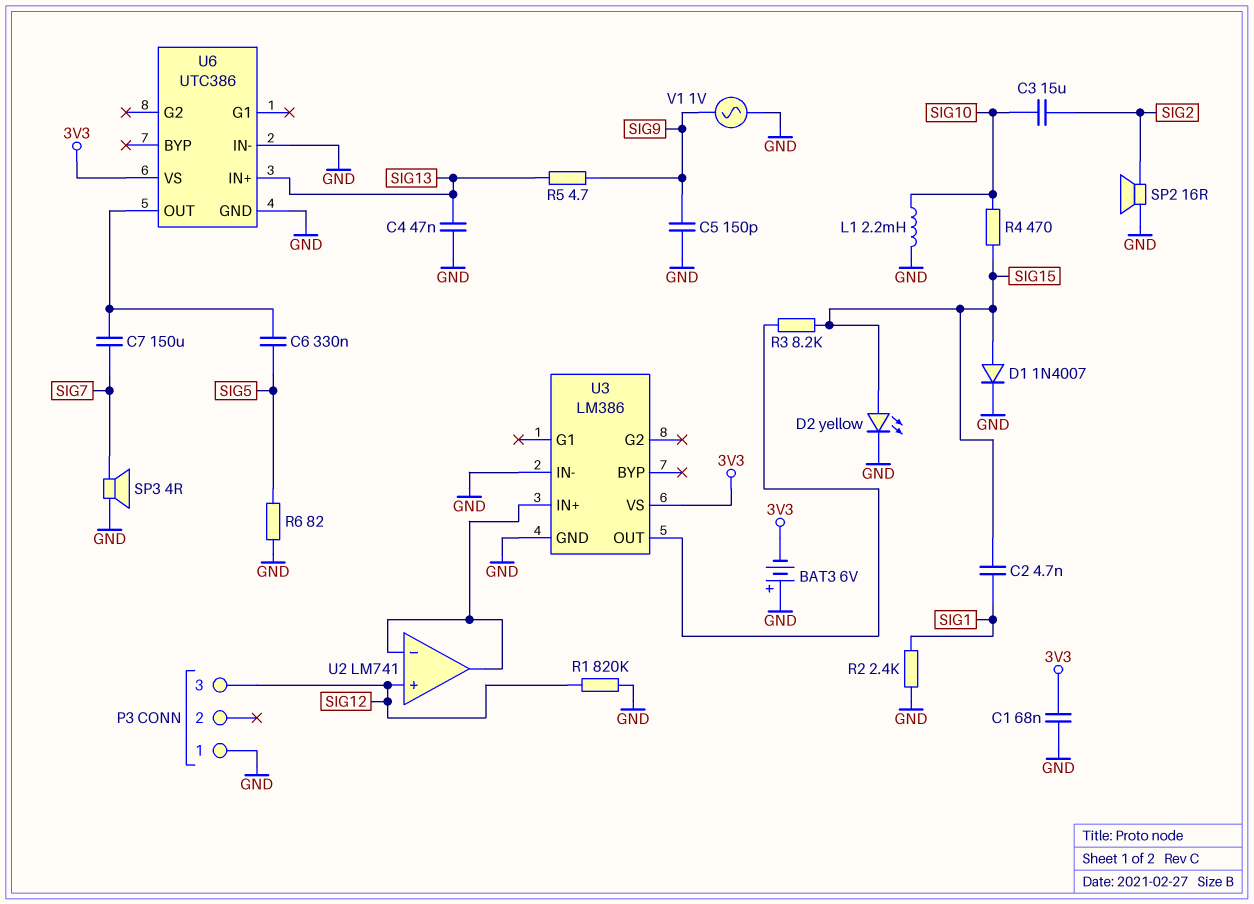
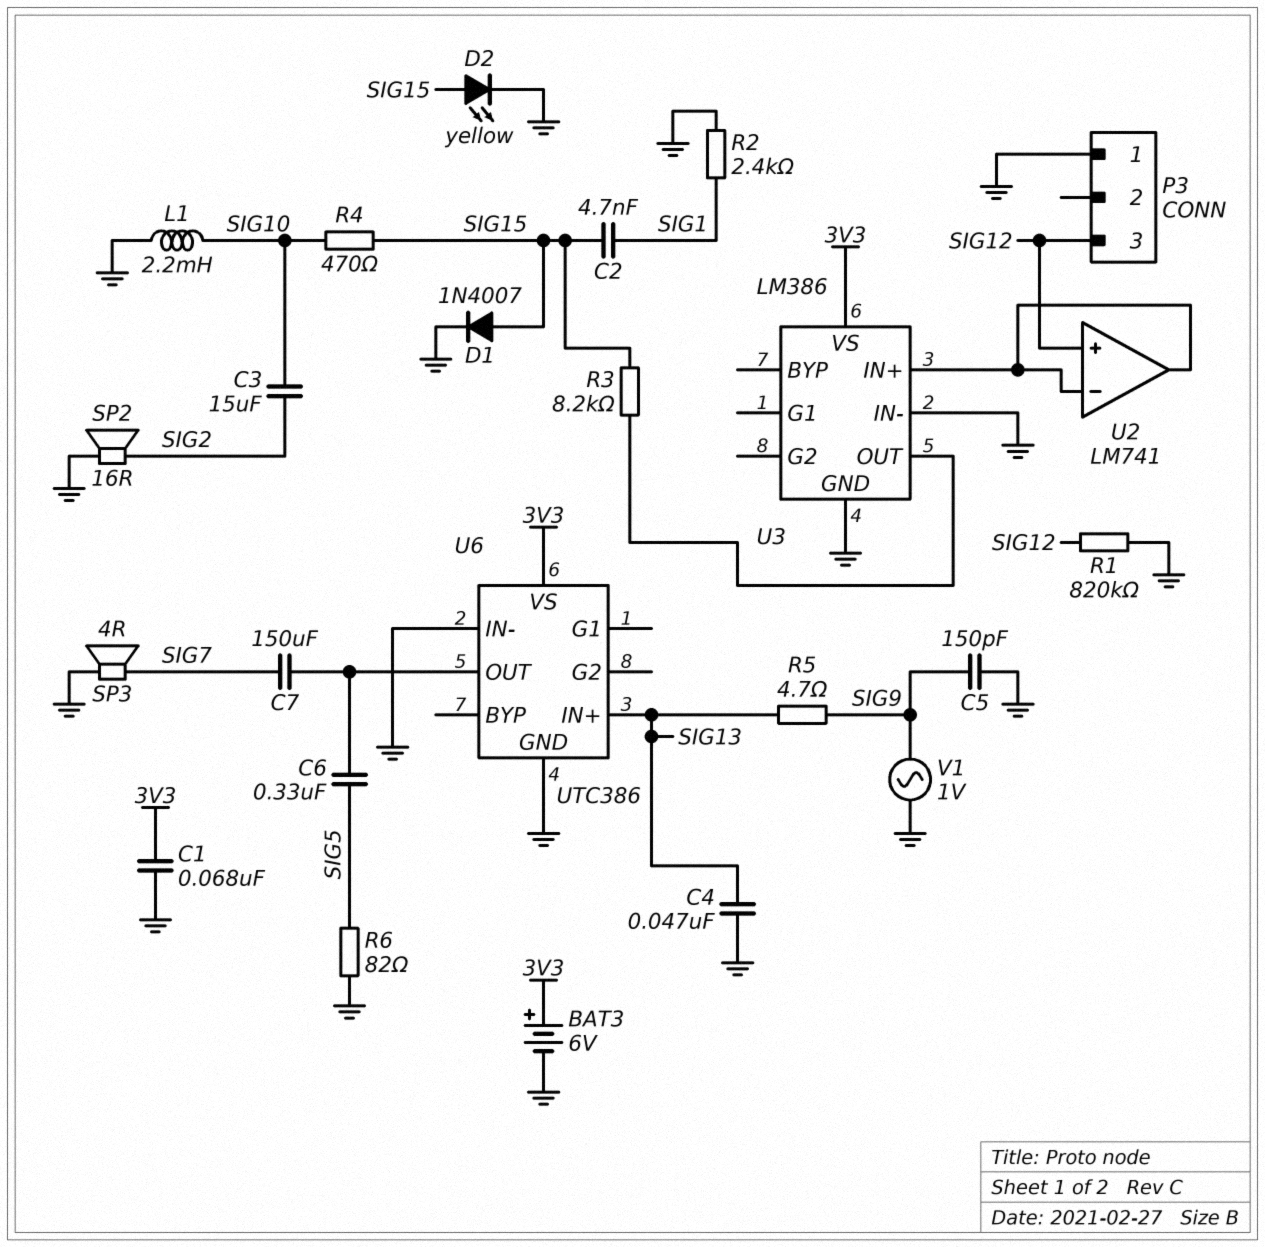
BAT3: 6V (plus GND, minus 3V3) -> 6V (plus 3V3, minus GND)

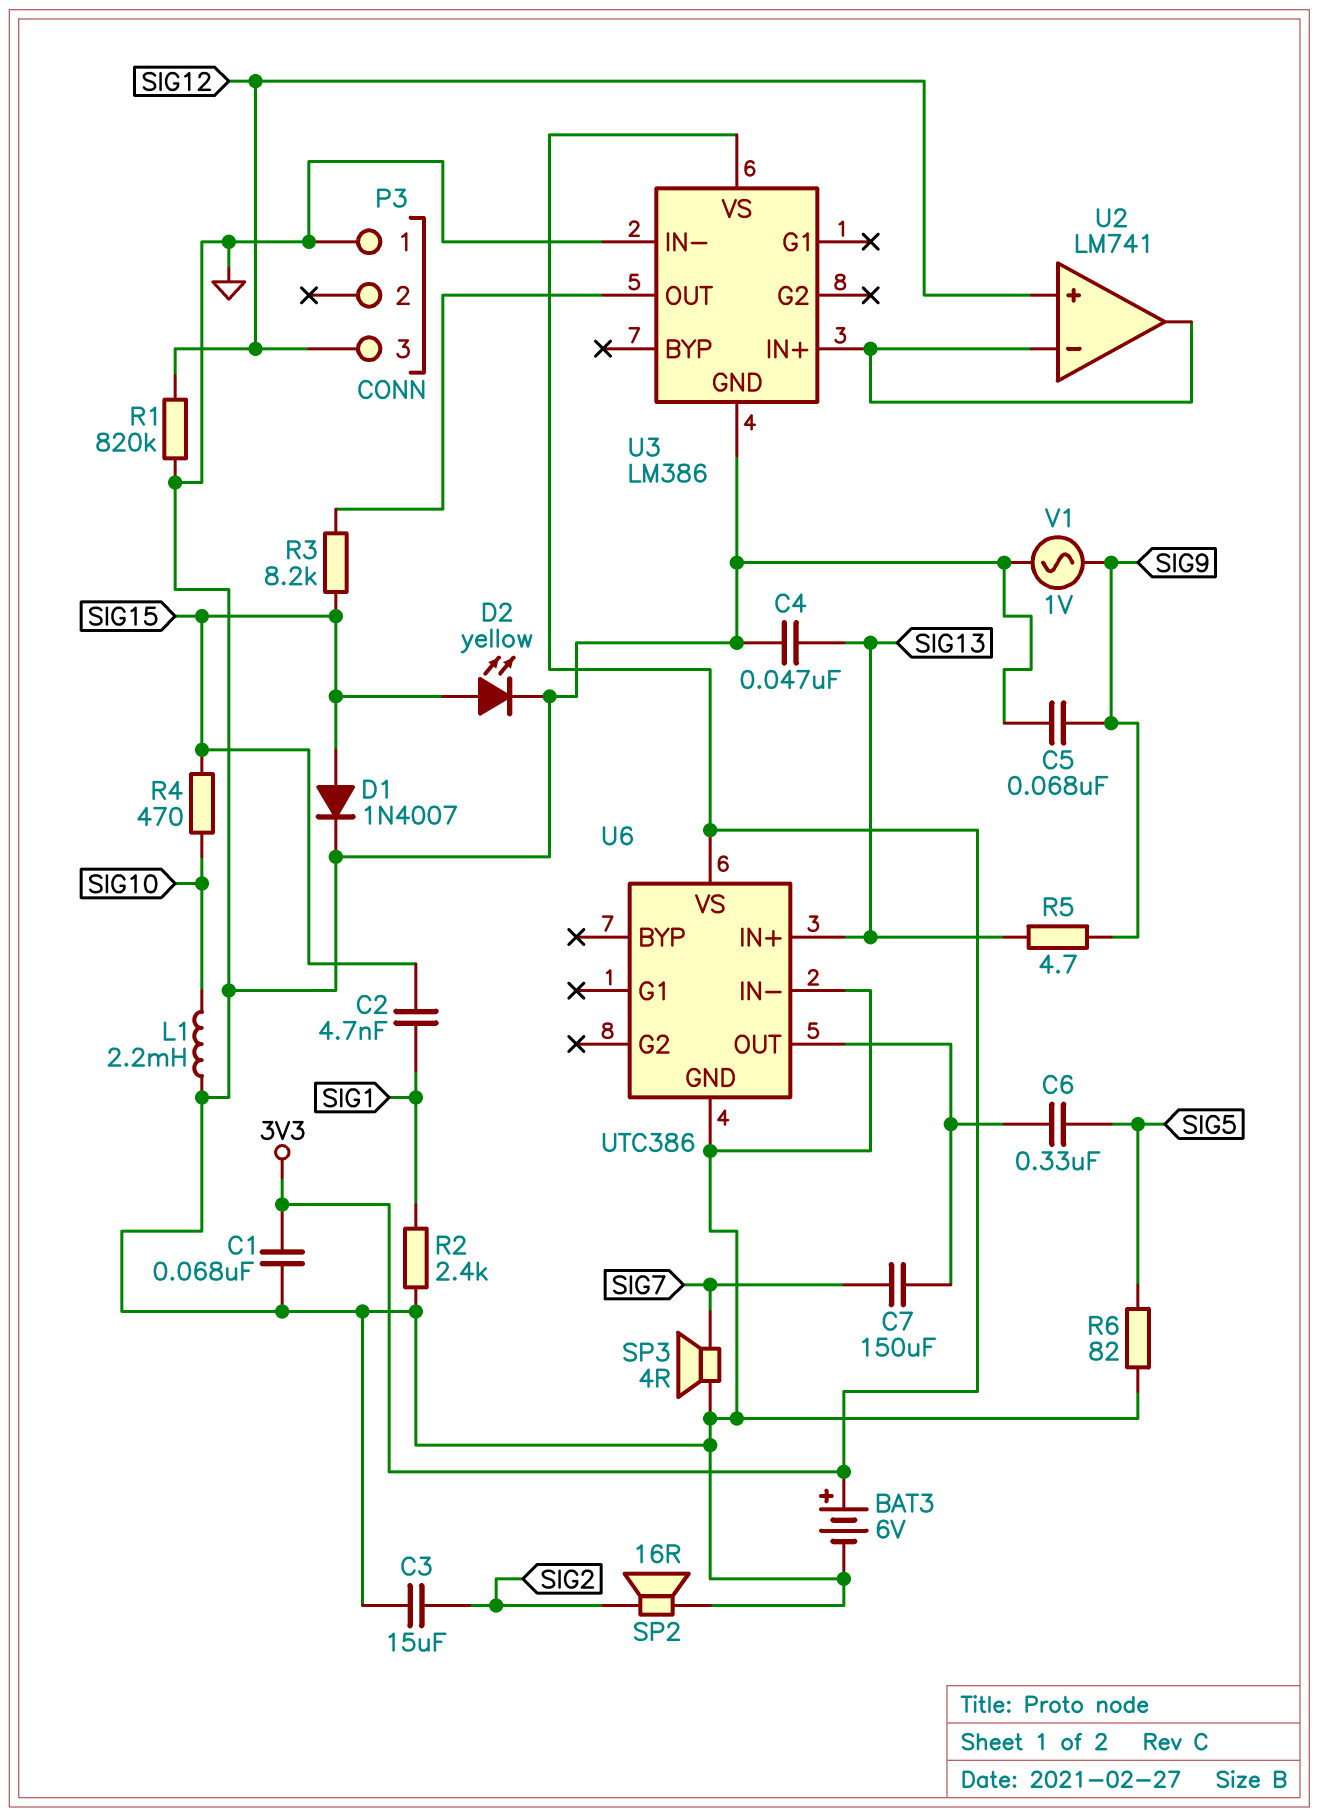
C3: 15uF (SIG2, SIG10) -> 15uF (GND, SIG2)
C5: 150pF (GND, SIG9) -> 68nF (GND, SIG9)

